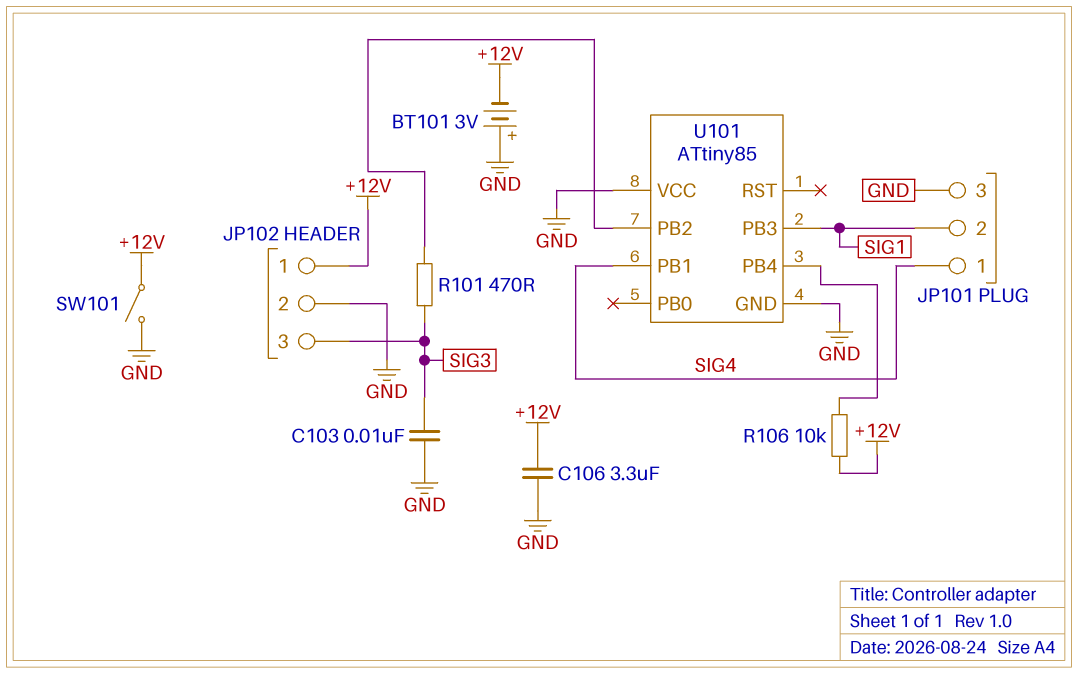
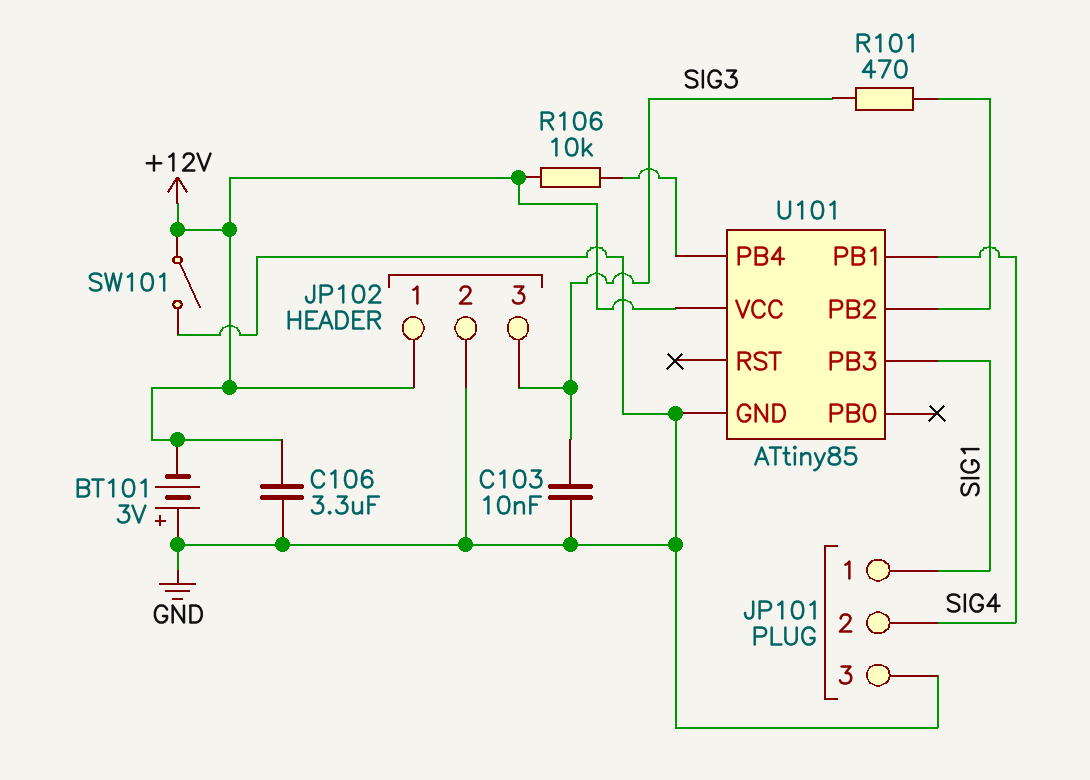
JP101 pin 1: SIG4 -> SIG1
JP101 pin 2: SIG1 -> SIG4
U101 pin VCC: GND -> +12V

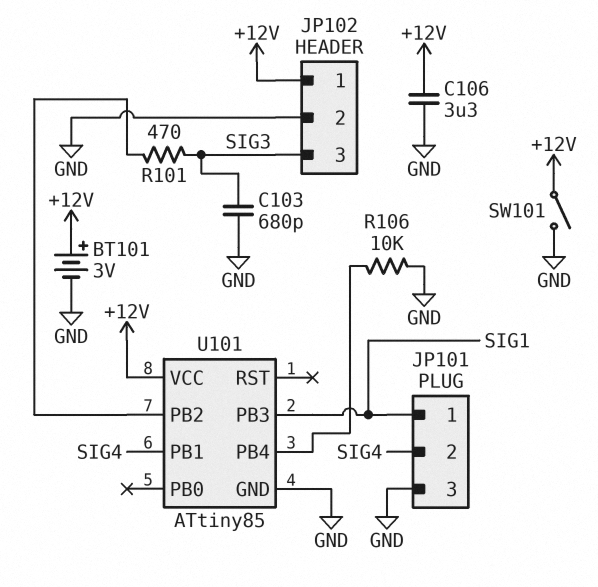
BT101: 3V (plus GND, minus +12V) -> 3V (plus +12V, minus GND)
C103: 10nF (GND, SIG3) -> 680pF (GND, SIG3)
R106: 10k (+12V, U101/PB4) -> 10k (GND, U101/PB4)

